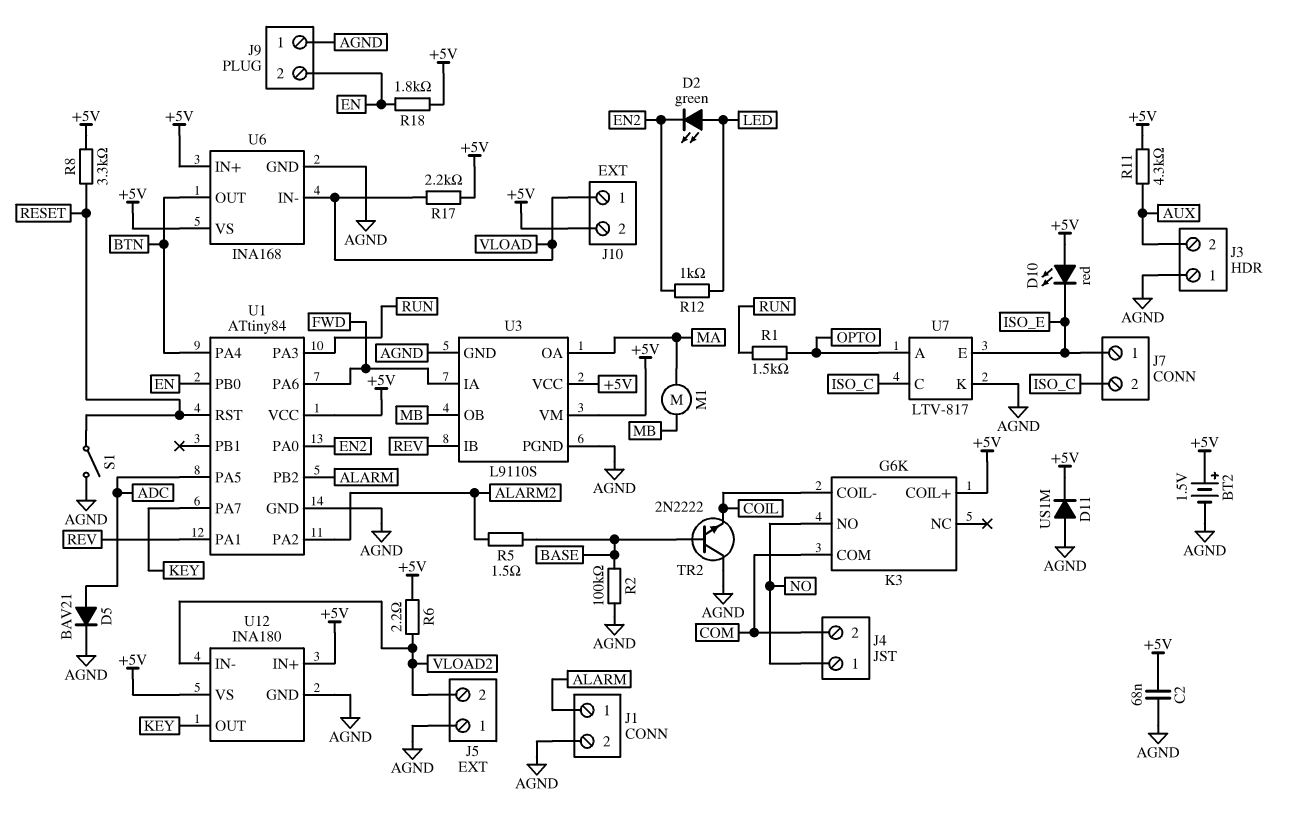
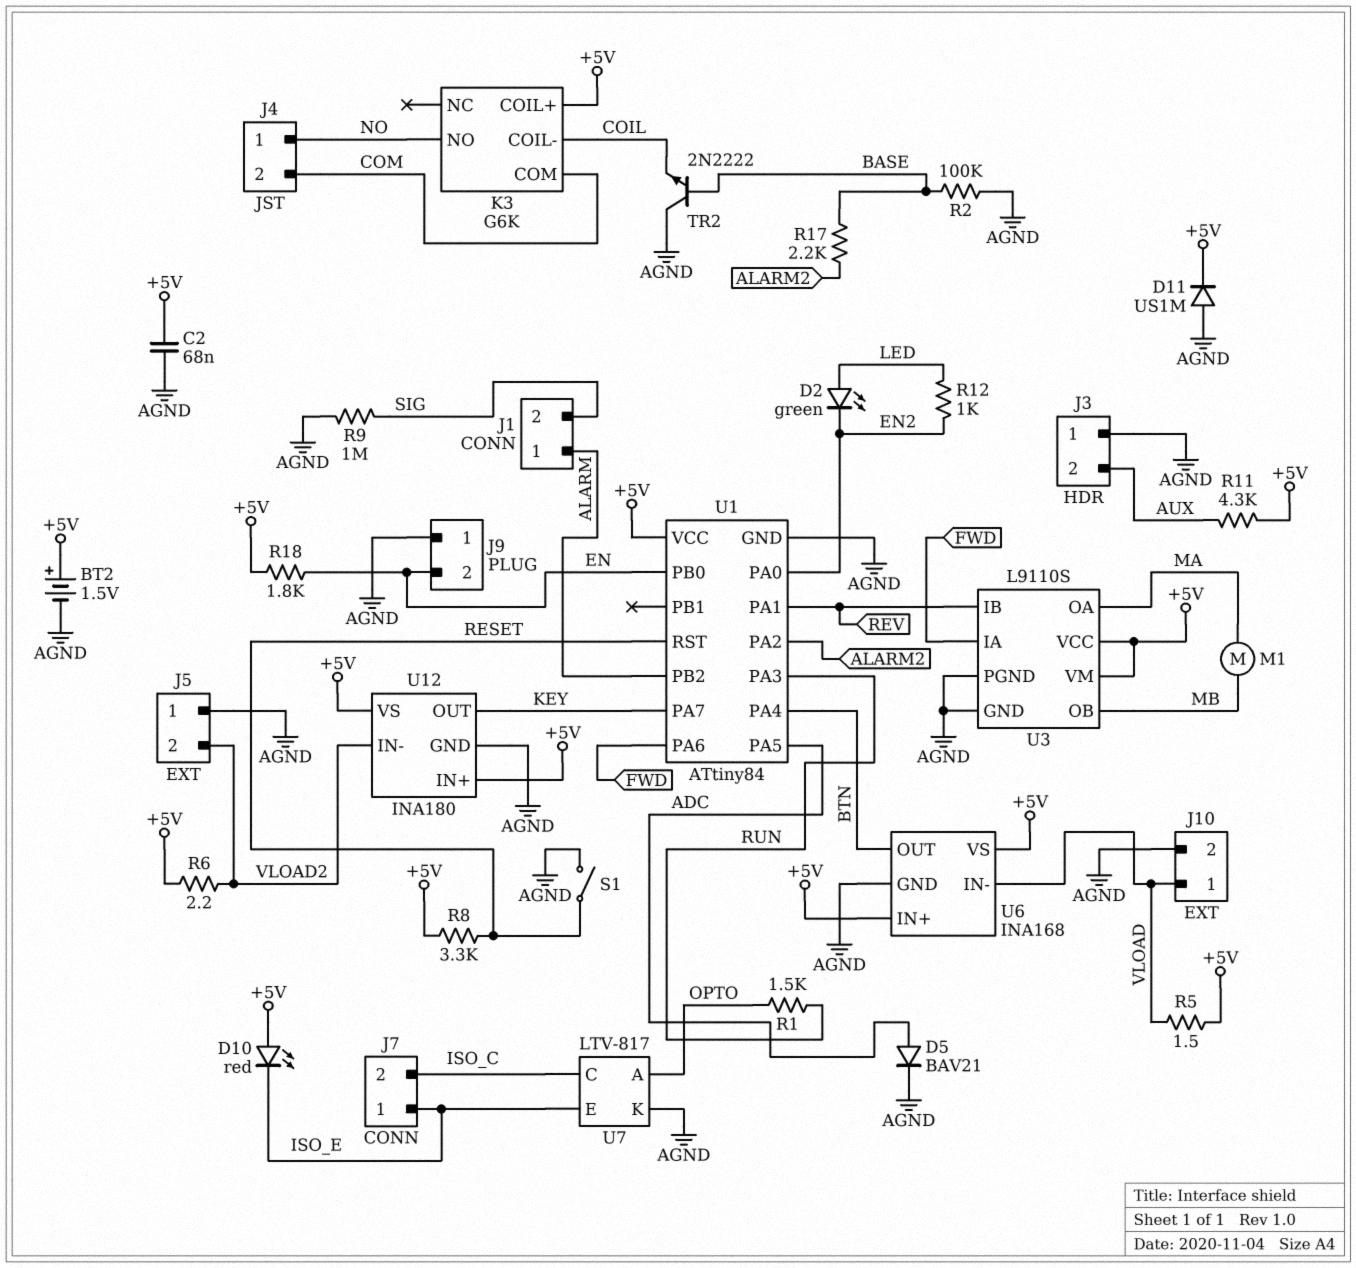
J1 pin 2: AGND -> SIG
J10 pin 2: +5V -> AGND
R5: 1.5 (ALARM2, BASE) -> 1.5 (+5V, VLOAD)
R9: none -> 1M (AGND, SIG)
R17: 2.2k (+5V, VLOAD) -> 2.2k (ALARM2, BASE)

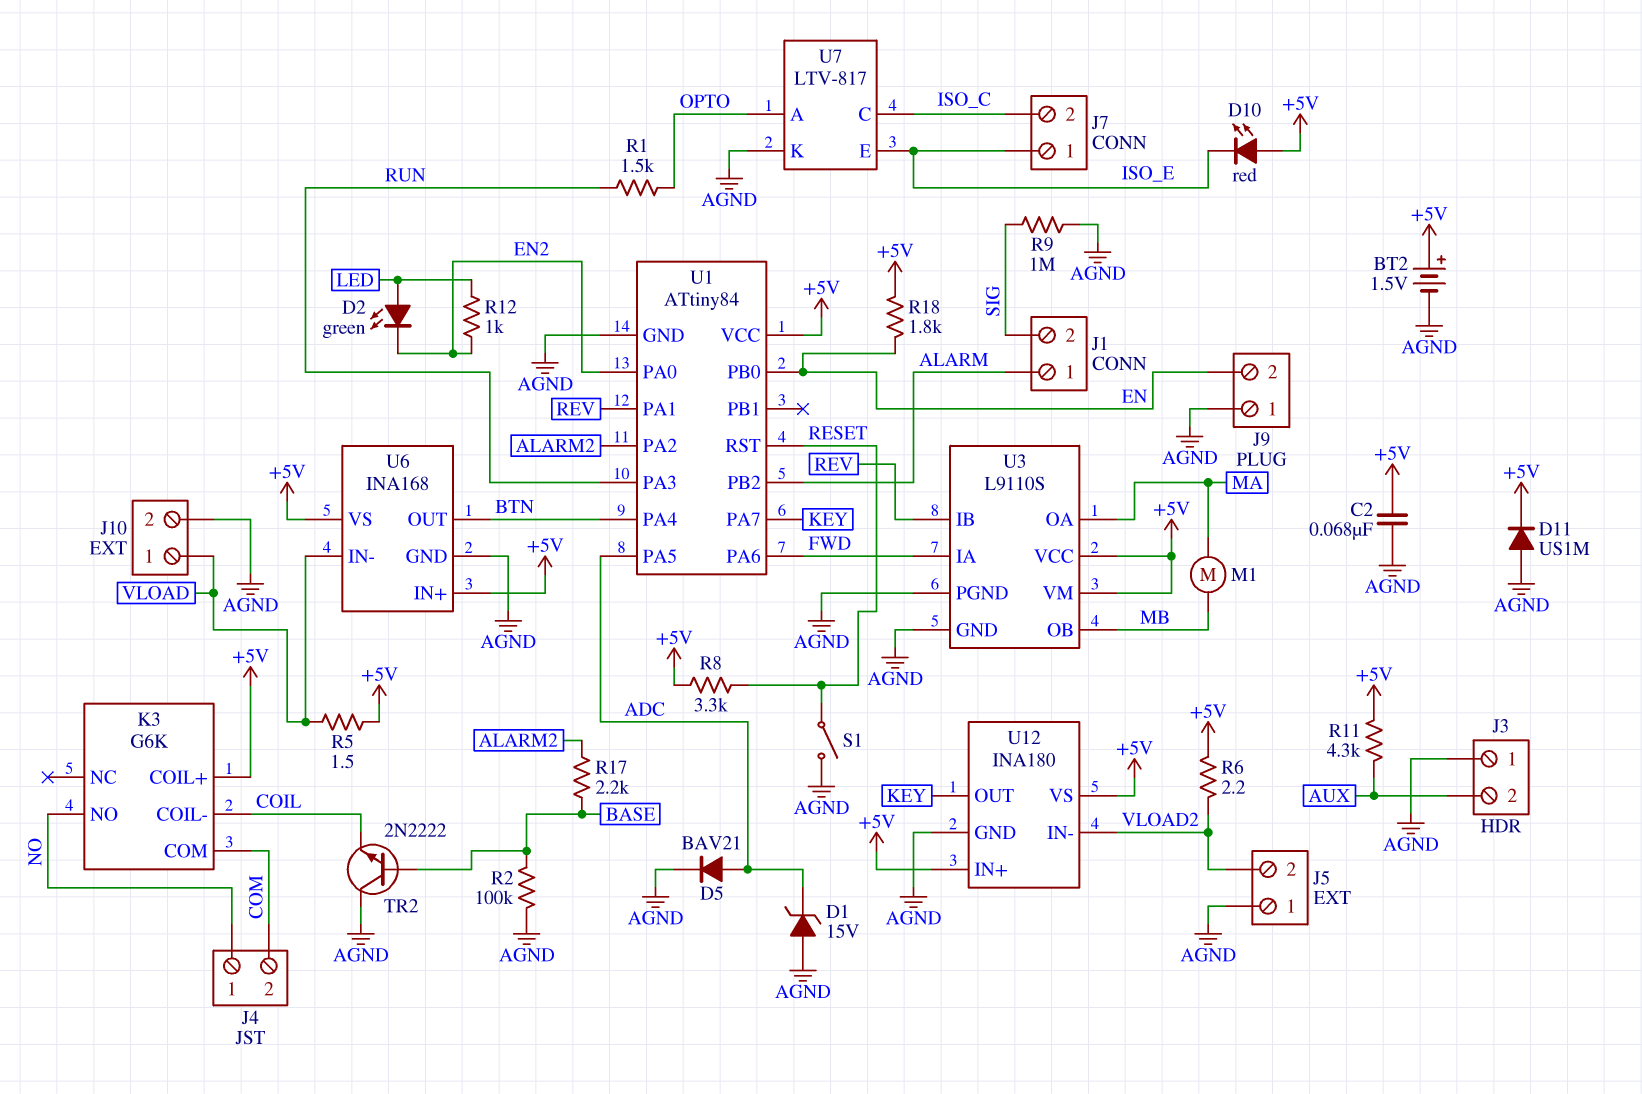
D1: none -> zener 15V (A AGND, K ADC)

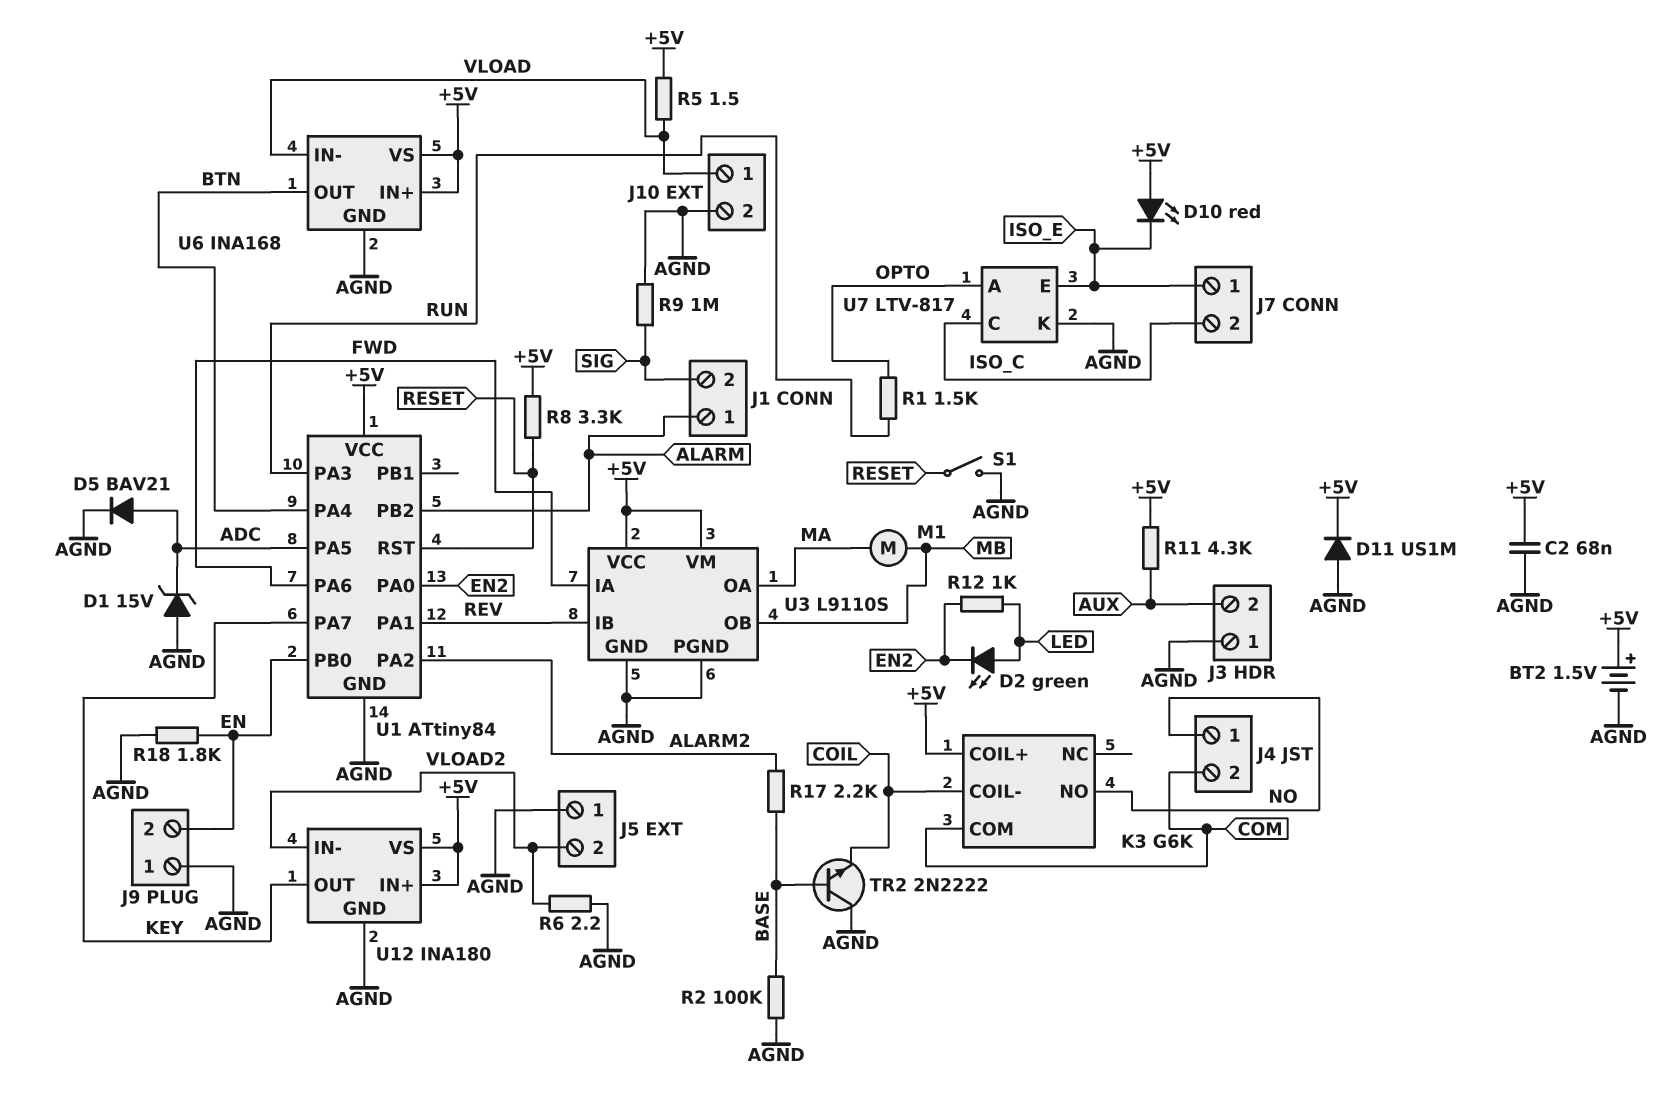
R6: 2.2 (+5V, VLOAD2) -> 2.2 (AGND, VLOAD2)
R18: 1.8k (+5V, EN) -> 1.8k (AGND, EN)

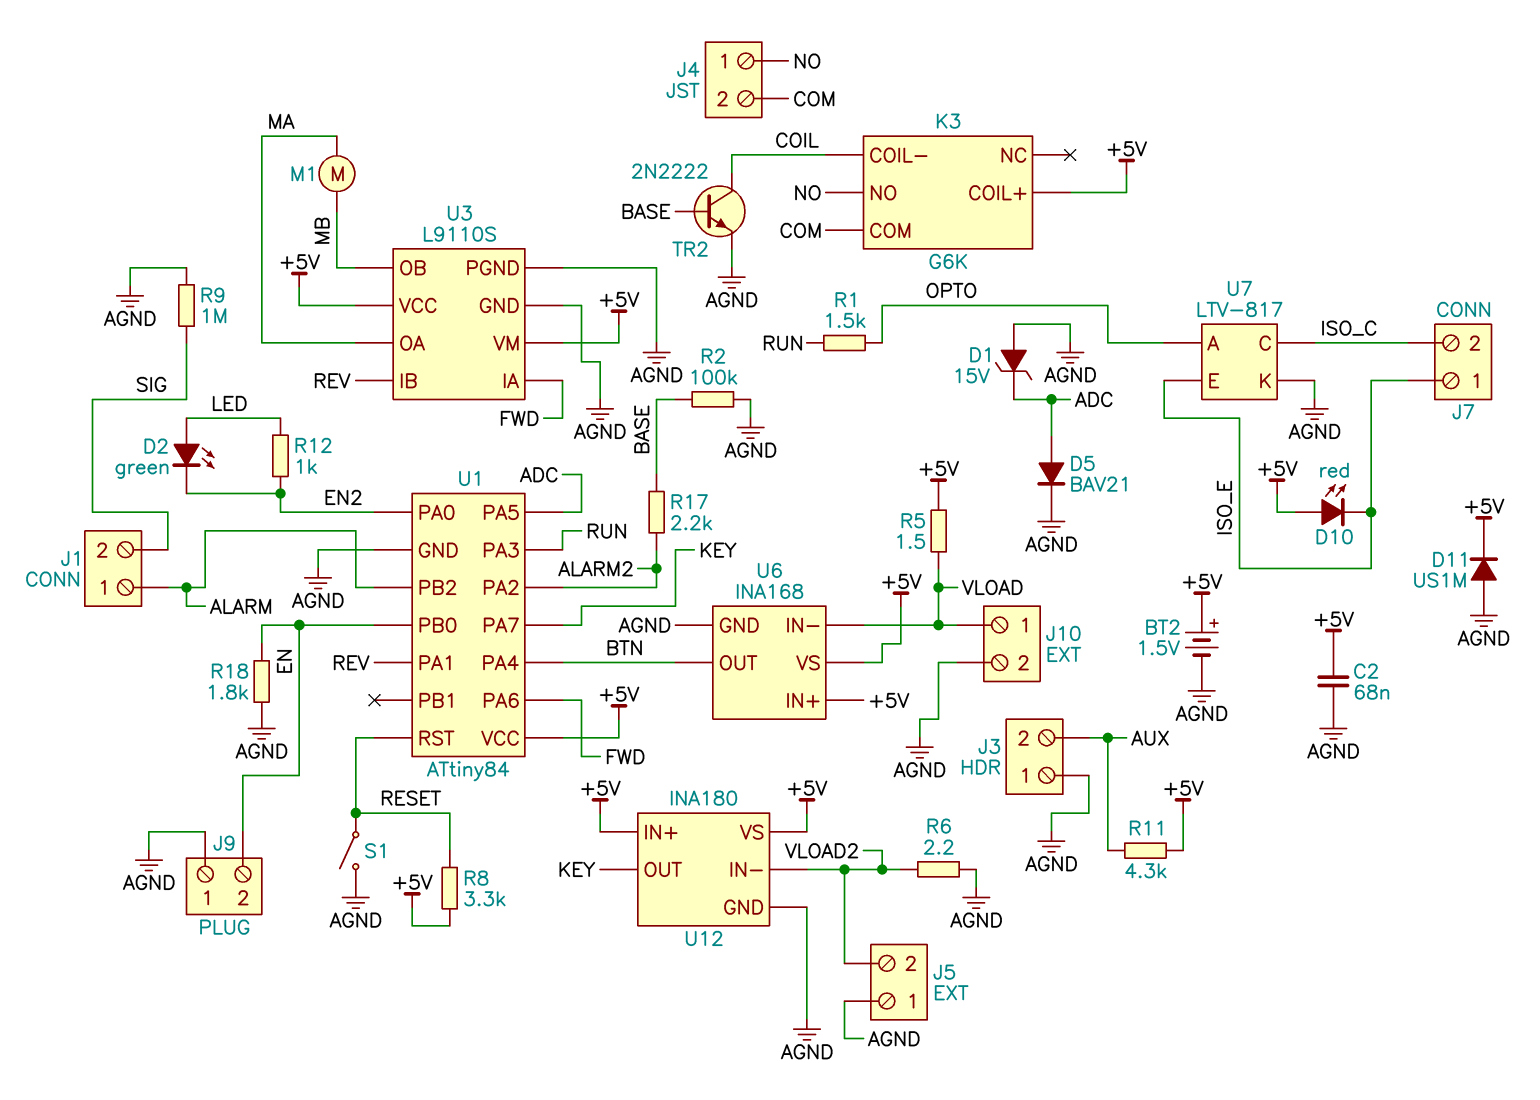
TR2: NPN 2N2222 (B BASE, C AGND, E COIL) -> NPN 2N2222 (B BASE, C COIL, E AGND)

